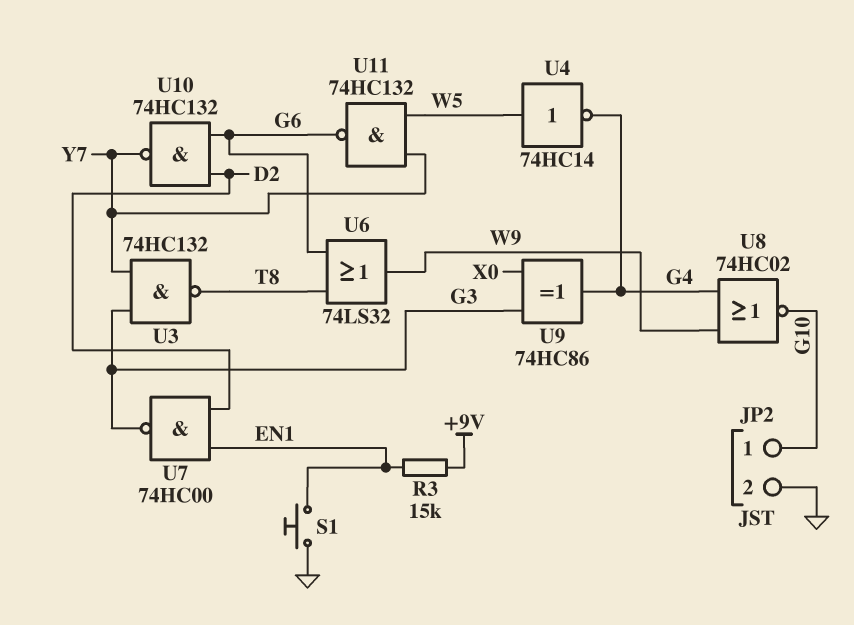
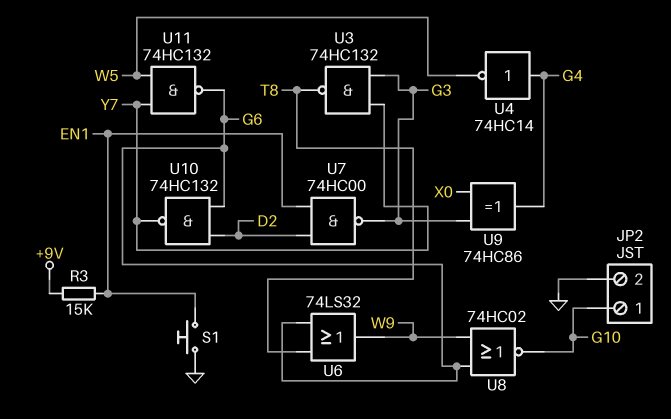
U4: NOT 74HC14 (in W5, out G4) -> NOT 74HC14 (in G4, out W5)
U8: NOR 74HC02 (in G4, in W9, out G10) -> NOR 74HC02 (in G6, in W9, out G10)

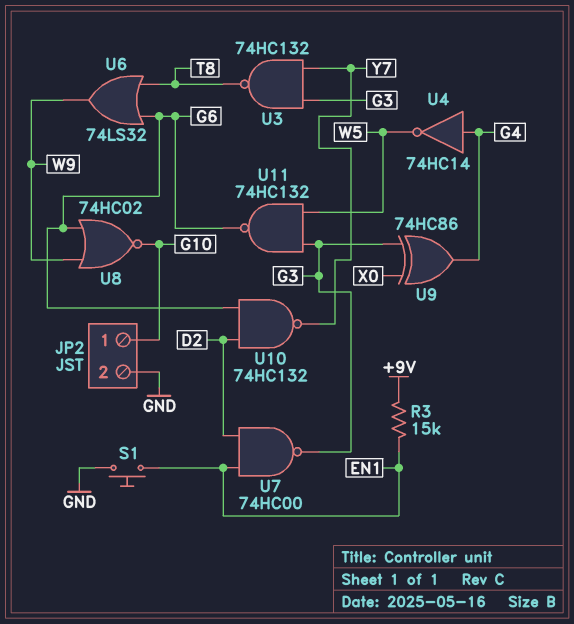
U11: NAND 74HC132 (in W5, in Y7, out G6) -> NAND 74HC132 (in G3, in W5, out G6)

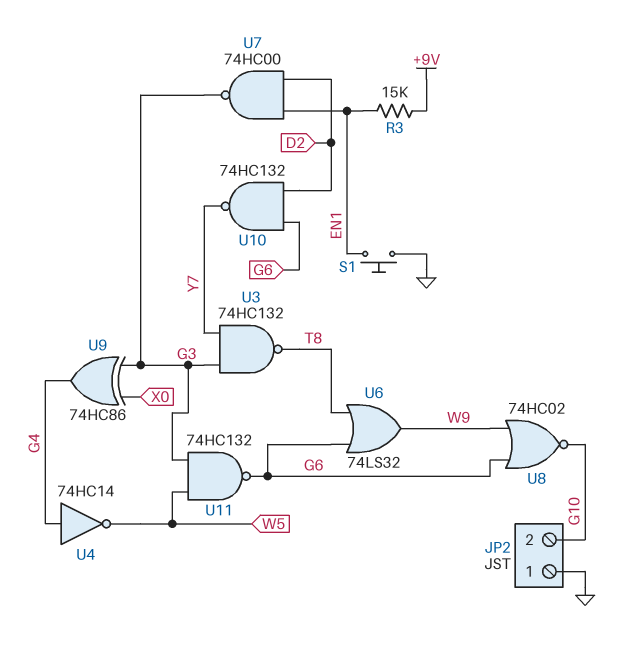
JP2 pin 1: G10 -> GND
JP2 pin 2: GND -> G10

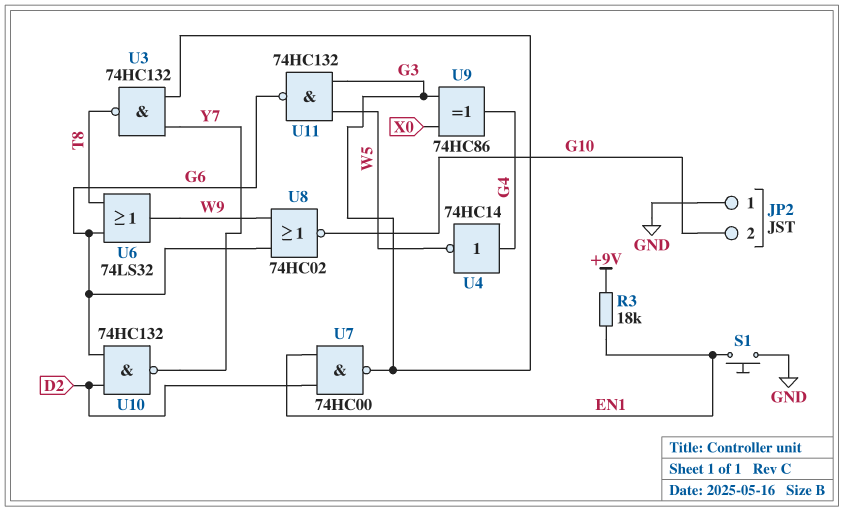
R3: 15k (+9V, EN1) -> 18k (+9V, EN1)

